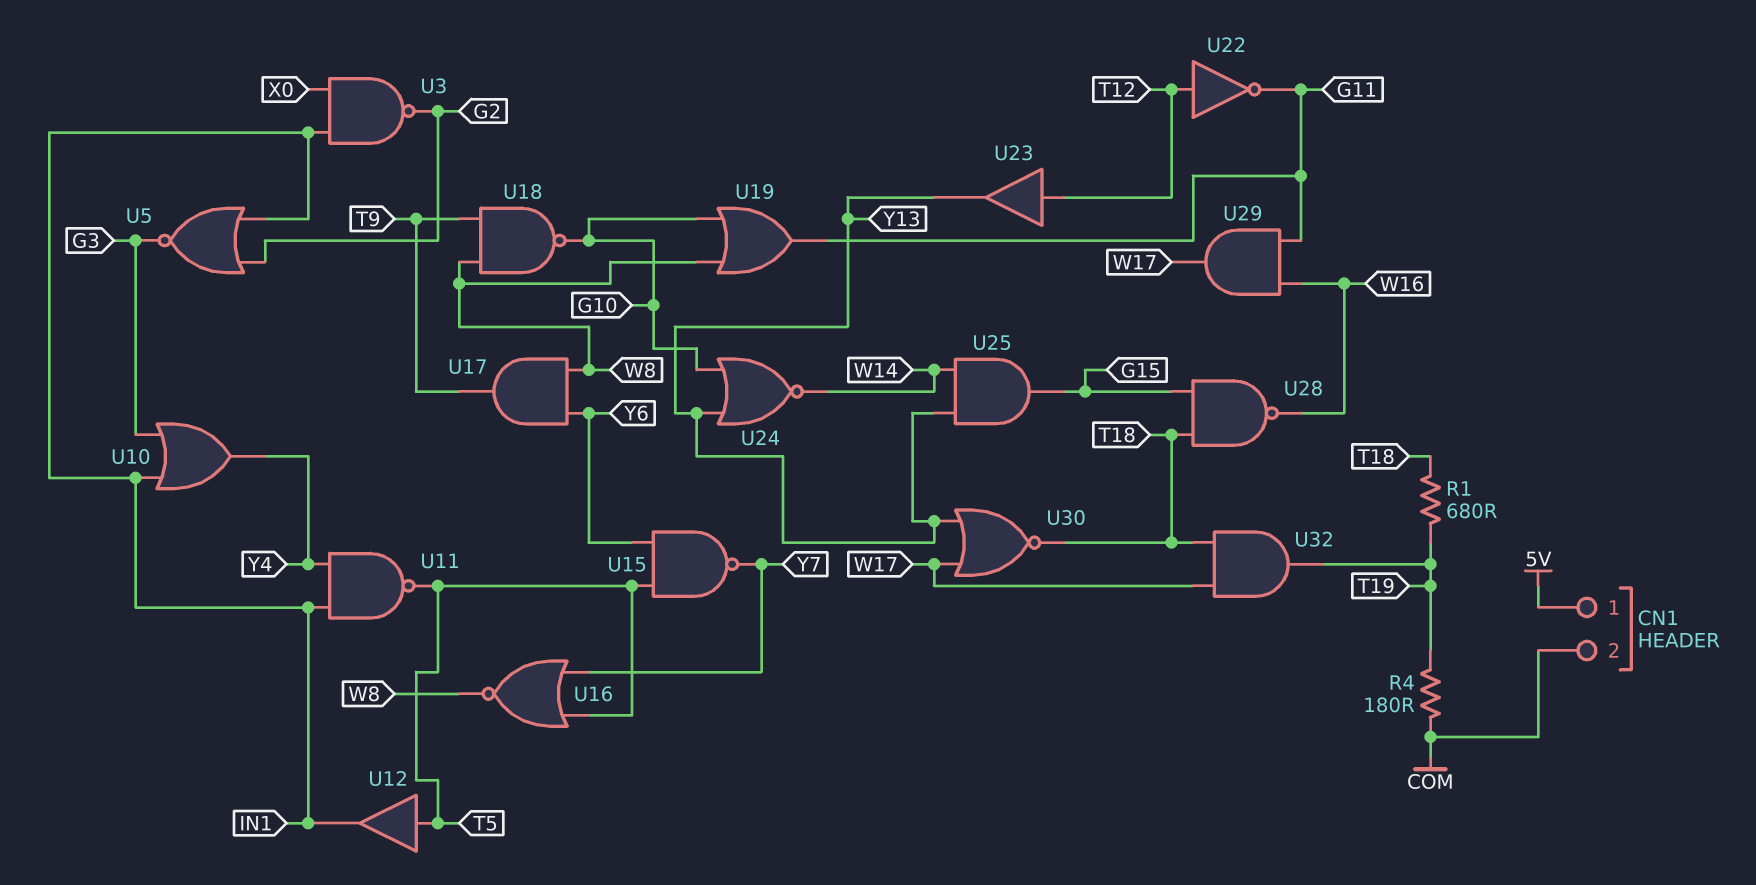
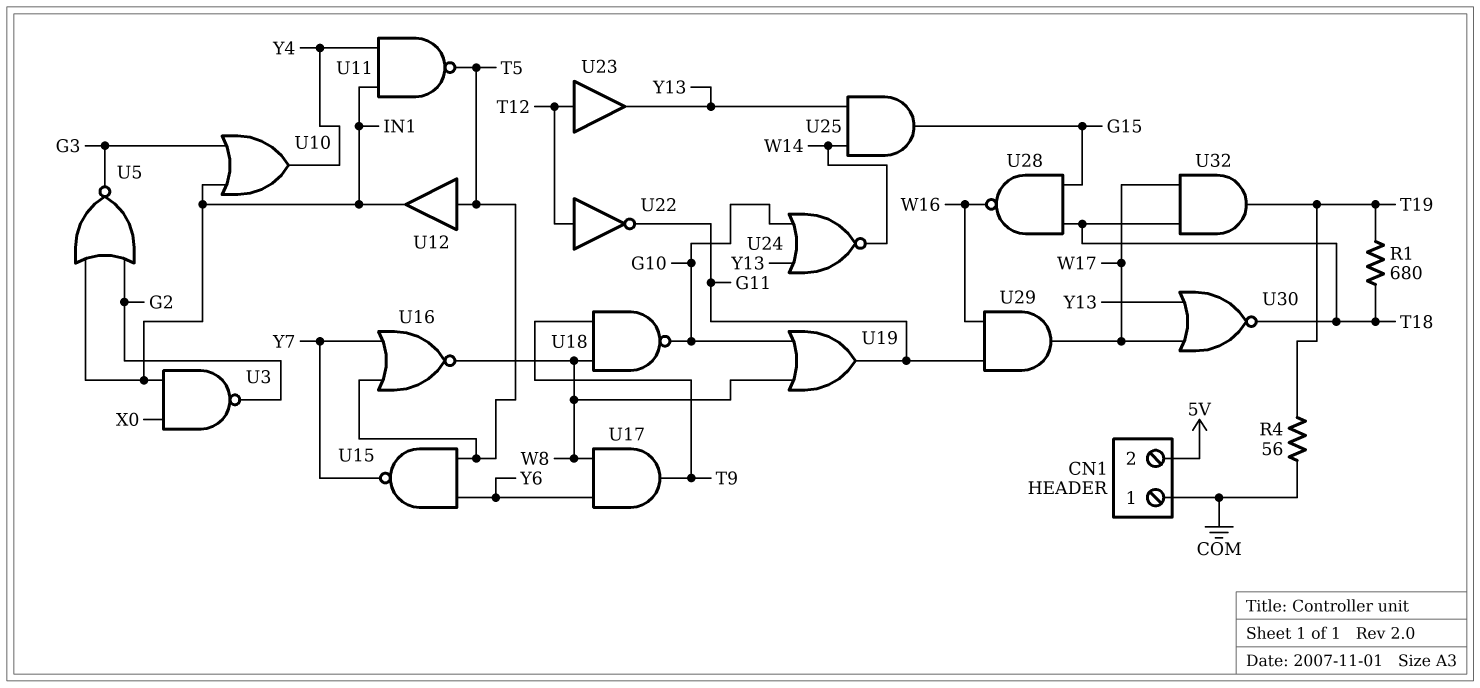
CN1 pin 1: 5V -> COM
CN1 pin 2: COM -> 5V
R4: 180 (COM, T19) -> 56 (COM, T19)

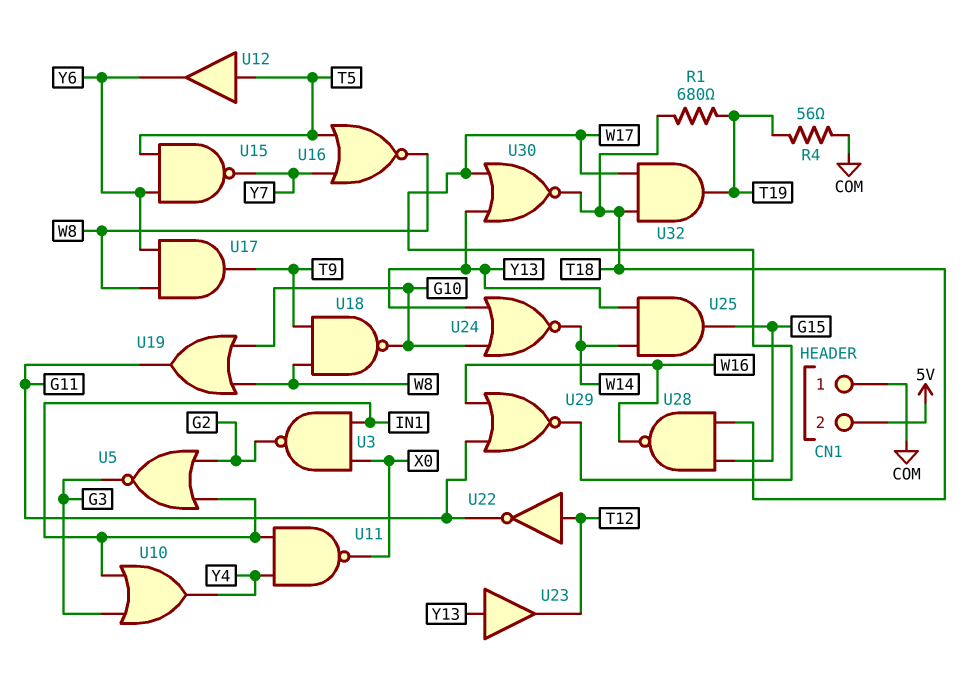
U11: NAND (in IN1, in Y4, out T5) -> NAND (in IN1, in Y4, out X0)
U12: buffer (in T5, out IN1) -> buffer (in T5, out Y6)
U23: buffer (in T12, out Y13) -> buffer (in Y13, out T12)
U29: AND (in G11, in W16, out W17) -> NOR (in G11, in W16, out W17)

